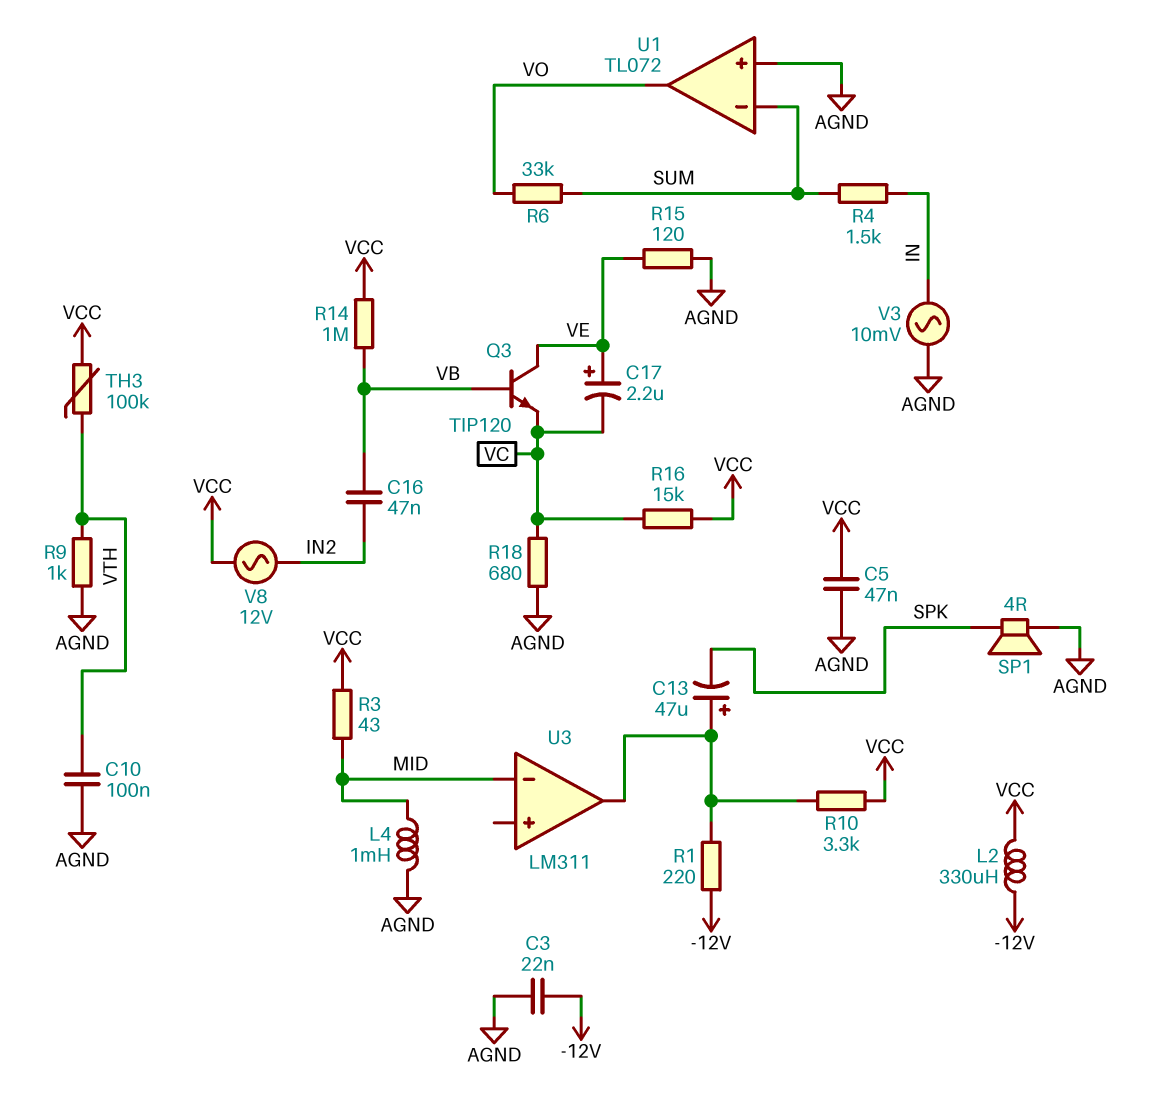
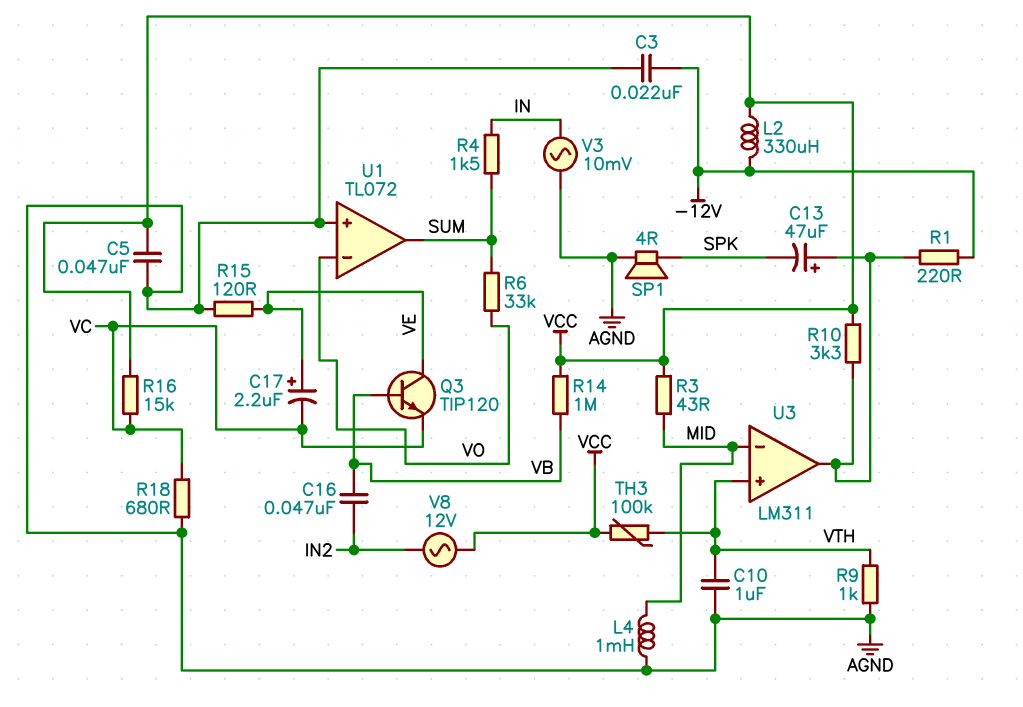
C10: 100nF (AGND, VTH) -> 1uF (AGND, VTH)
U1 pin in-: SUM -> VO
U1 pin out: VO -> SUM
U3 pin in+: none -> VTH

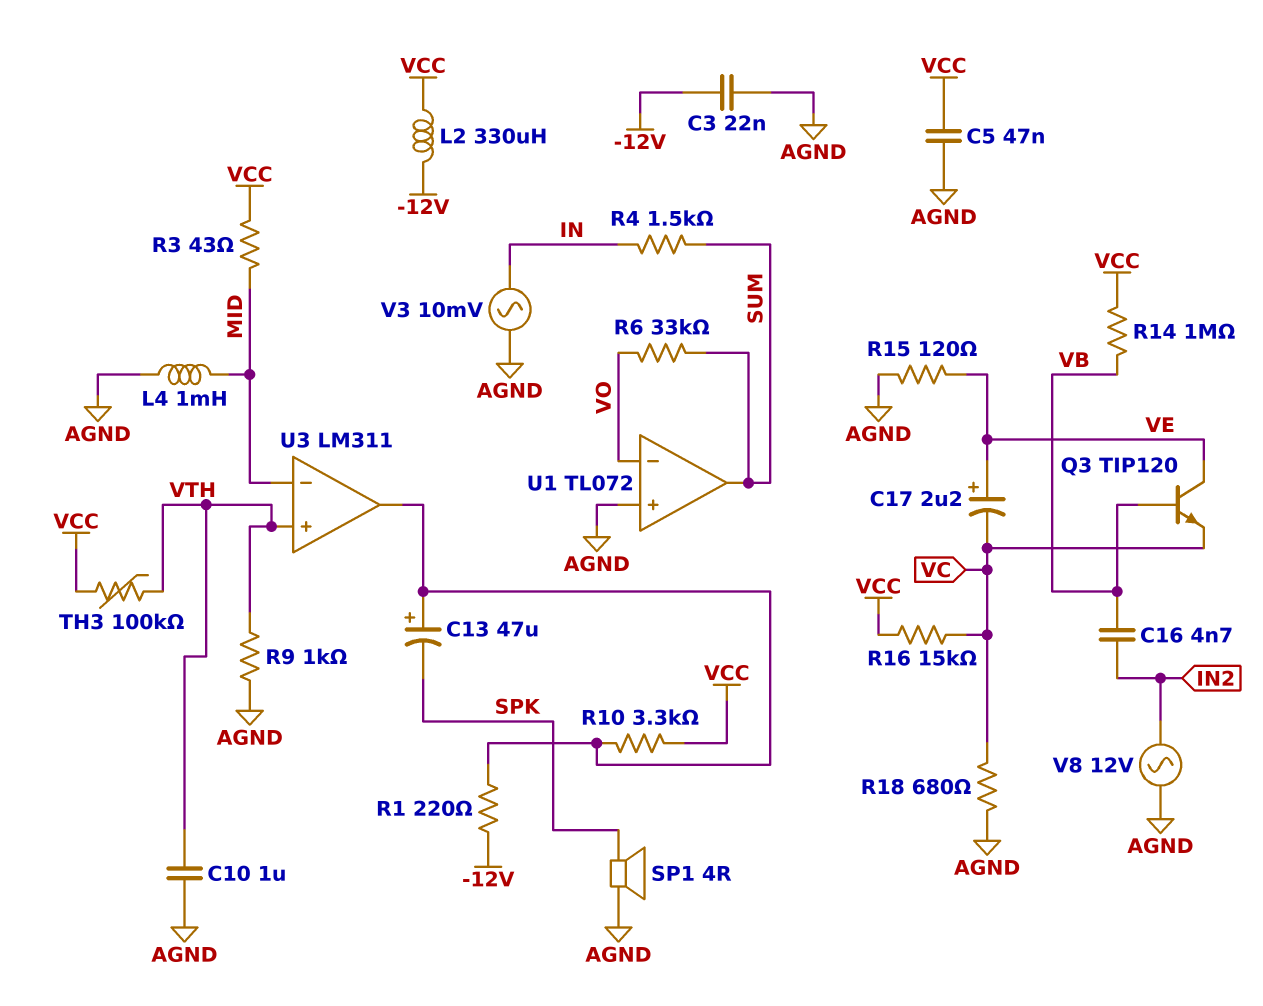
C16: 47nF (IN2, VB) -> 4.7nF (IN2, VB)
V8: AC 12V (IN2, VCC) -> AC 12V (AGND, IN2)

